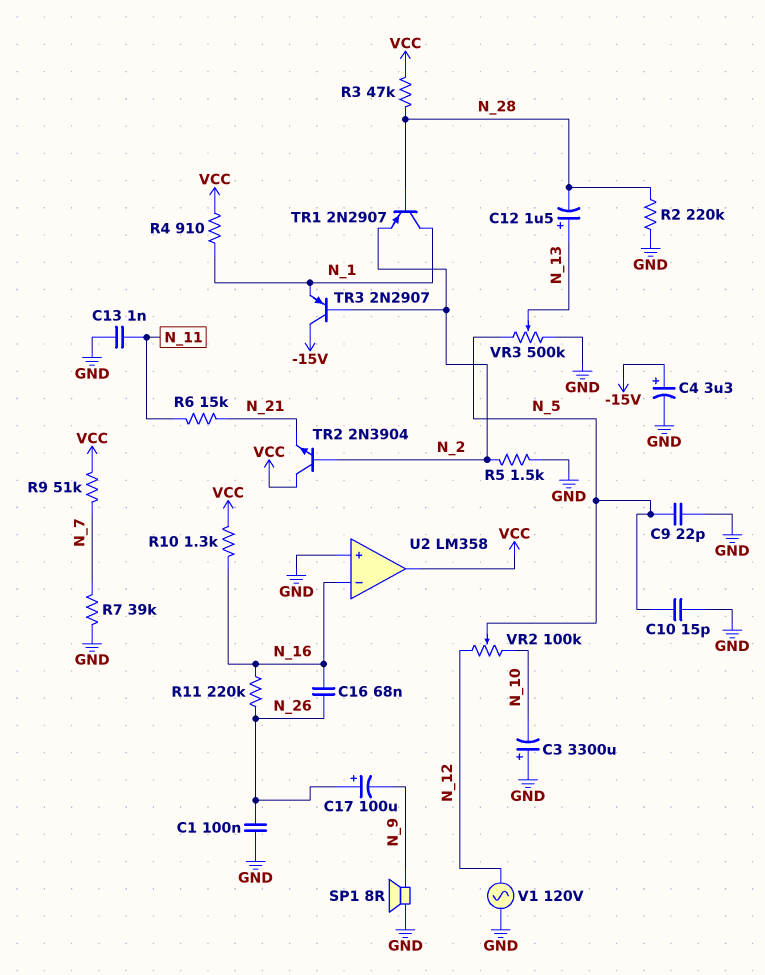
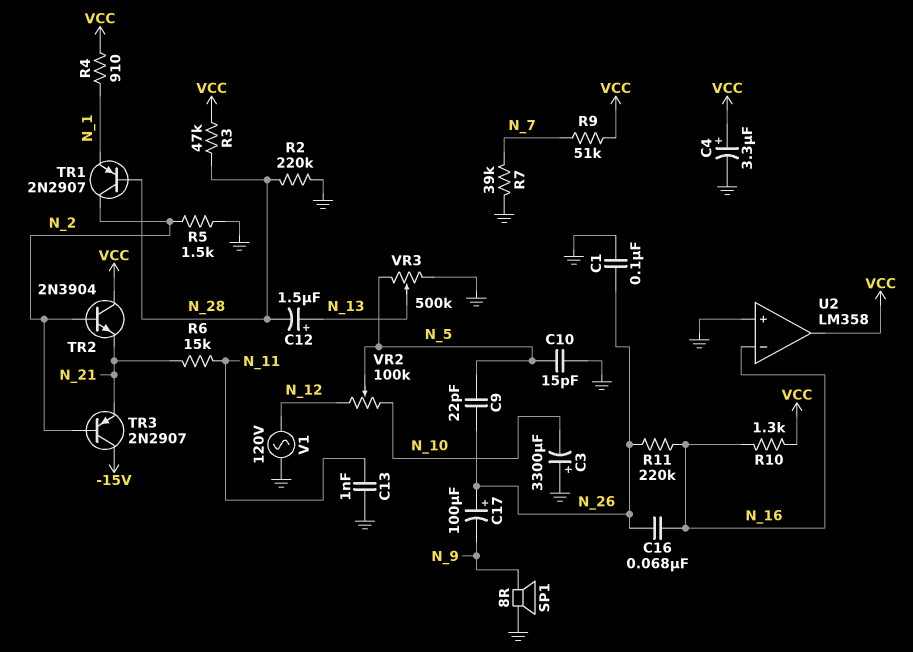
C4: 3.3uF (plus -15V, minus GND) -> 3.3uF (plus VCC, minus GND)
C9: 22pF (GND, N_5) -> 22pF (N_5, N_26)
TR1: PNP 2N2907 (B N_28, C N_1, E N_2) -> PNP 2N2907 (B N_28, C N_2, E N_1)
TR3: PNP 2N2907 (B N_2, C -15V, E N_1) -> PNP 2N2907 (B N_2, C -15V, E N_21)

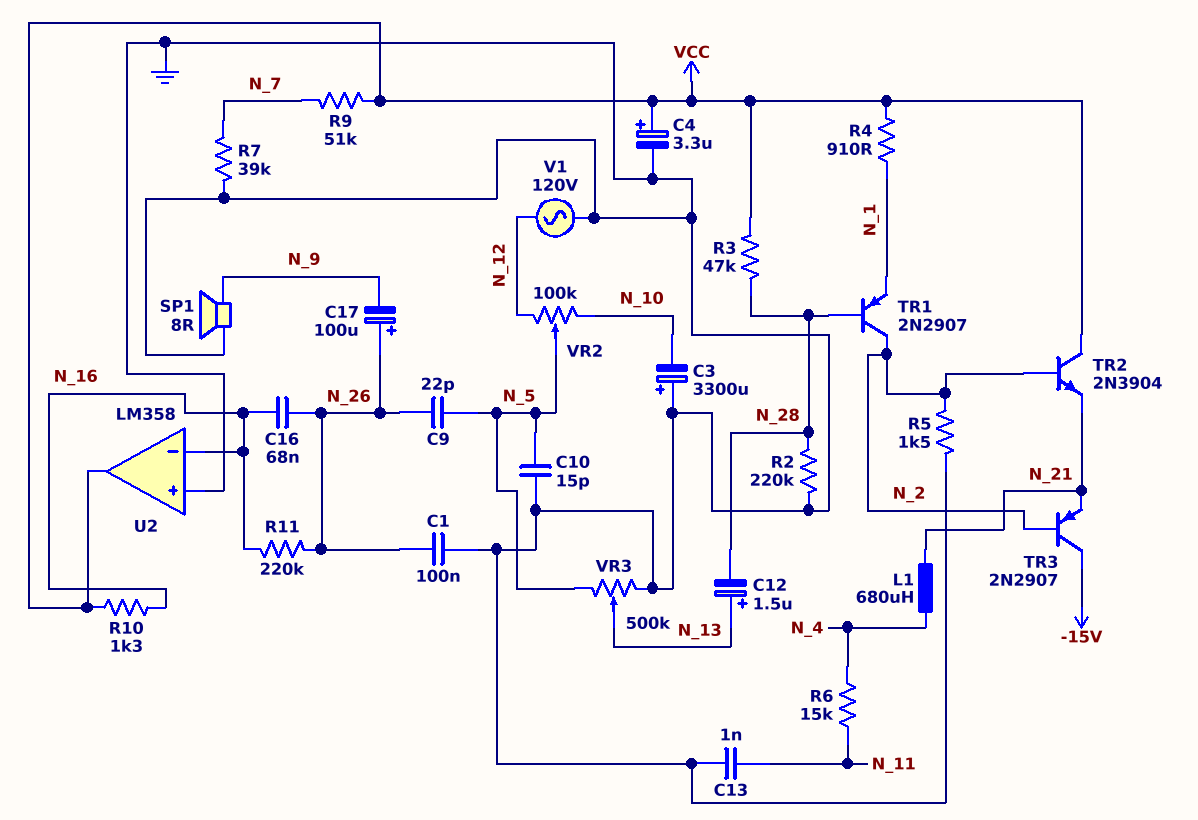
L1: none -> 680uH (N_4, N_21)
R6: 15k (N_11, N_21) -> 15k (N_4, N_11)

